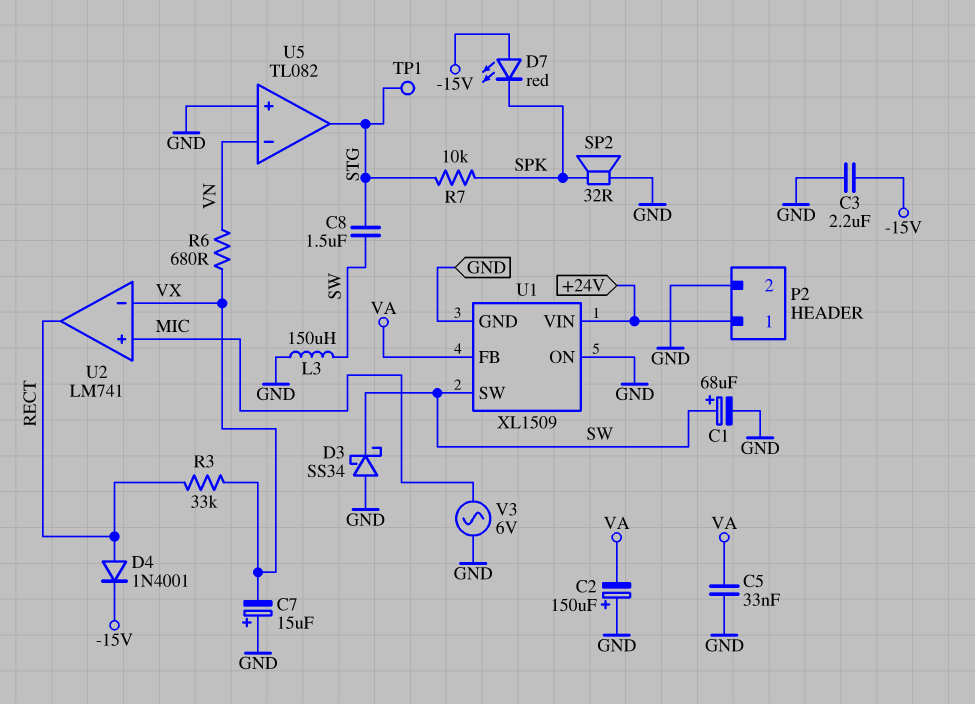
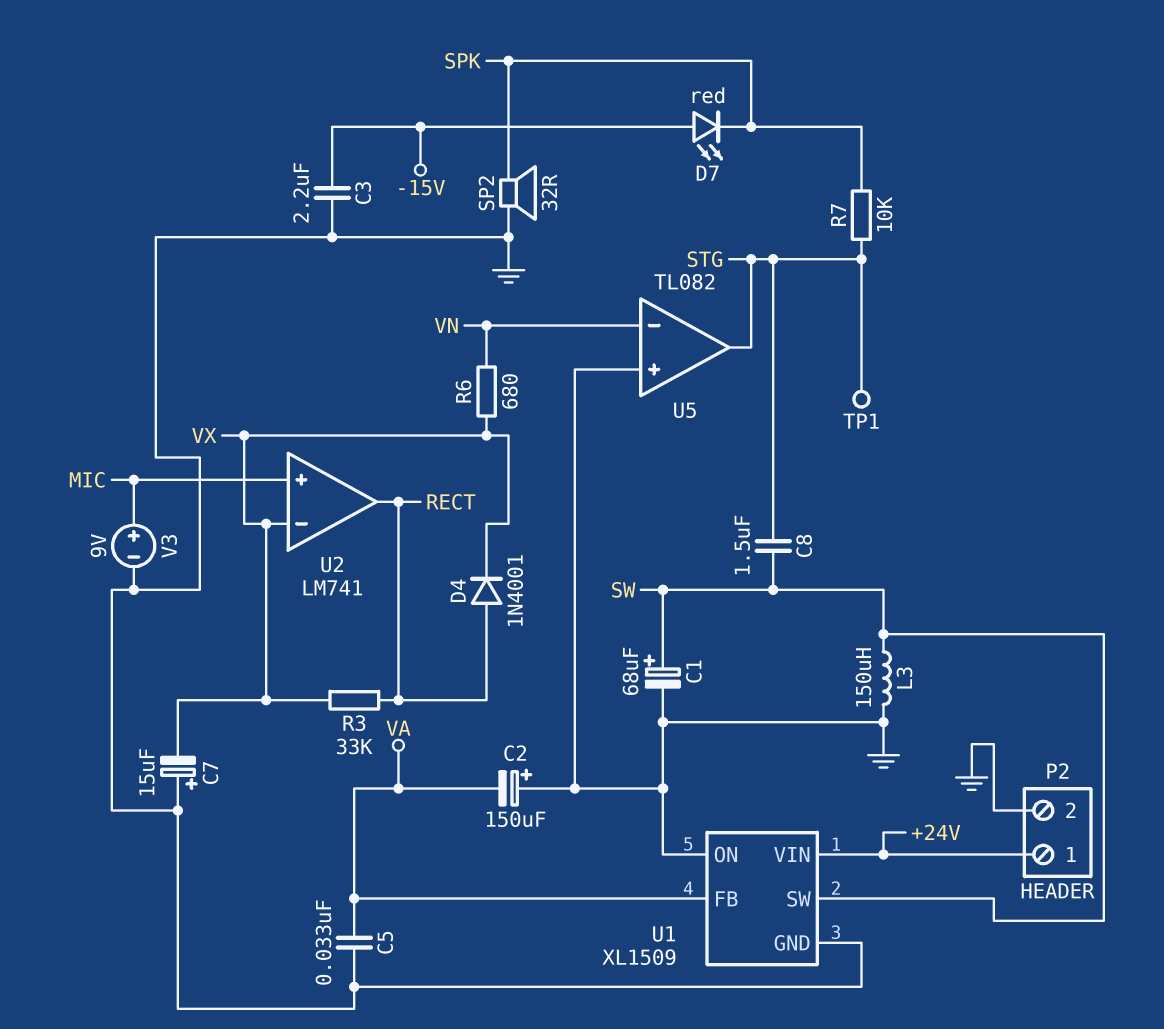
D3: schottky SS34 (A GND, K SW) -> none
D4: diode 1N4001 (A RECT, K -15V) -> diode 1N4001 (A RECT, K VX)
V3: AC 6V (GND, MIC) -> 9V (plus MIC, minus GND)

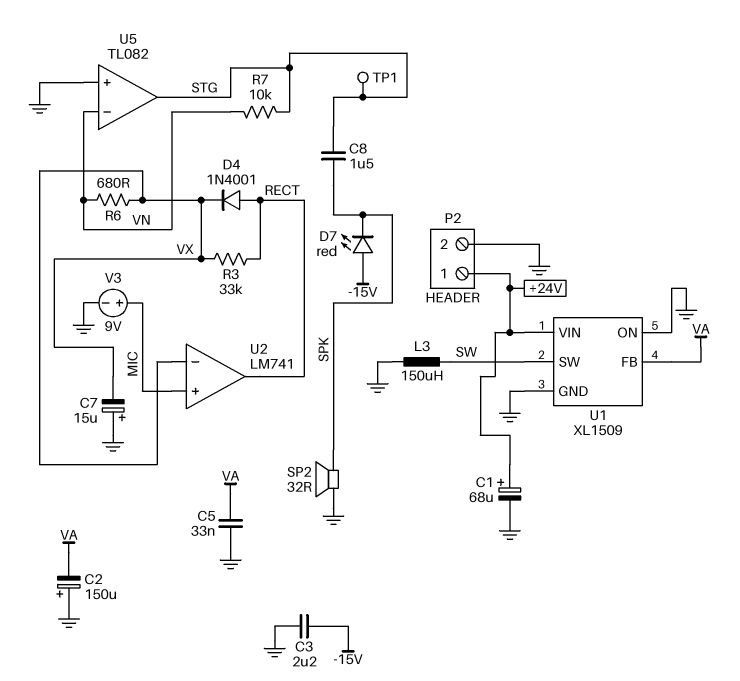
C1: 68uF (plus SW, minus GND) -> 68uF (plus +24V, minus GND)
C8: 1.5uF (STG, SW) -> 1.5uF (SPK, STG)
R7: 10k (SPK, STG) -> 10k (STG, VN)

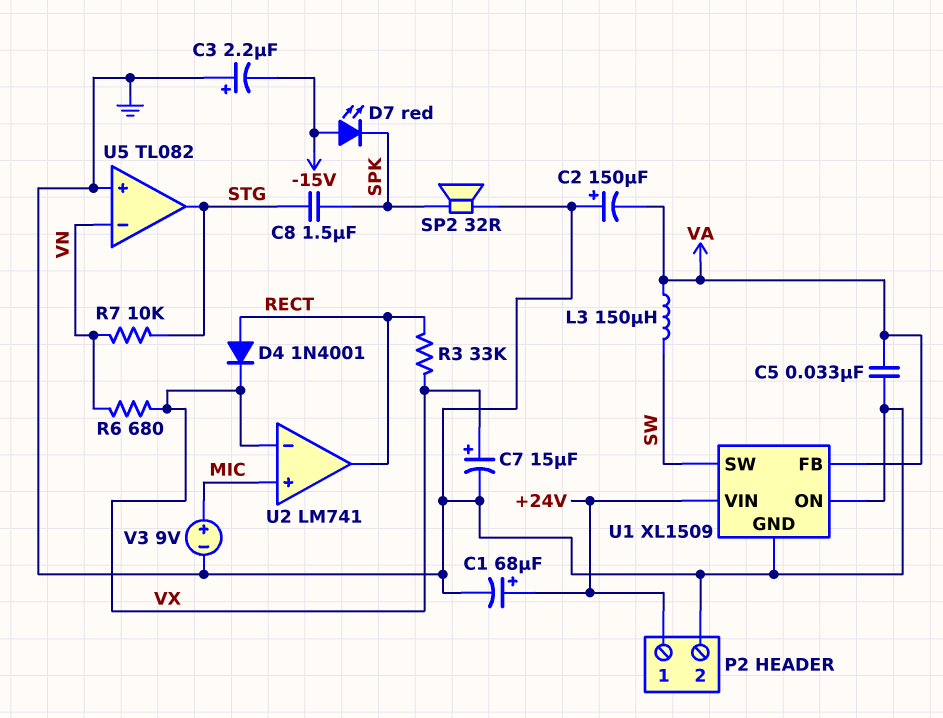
C3: 2.2uF (-15V, GND) -> 2.2uF (plus GND, minus -15V)
C7: 15uF (plus GND, minus VX) -> 15uF (plus VX, minus GND)
L3: 150uH (GND, SW) -> 150uH (SW, VA)
TP1: test point (STG) -> none

